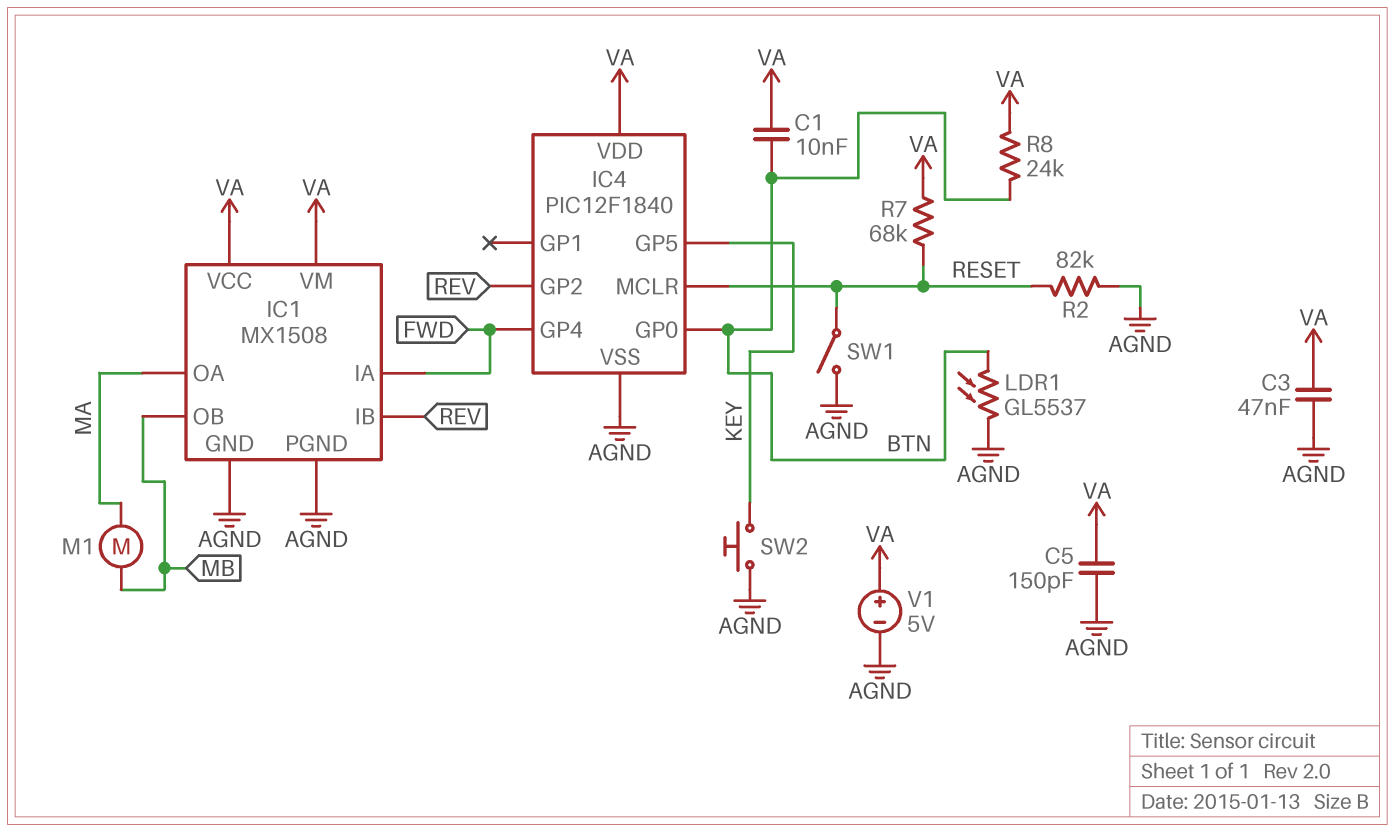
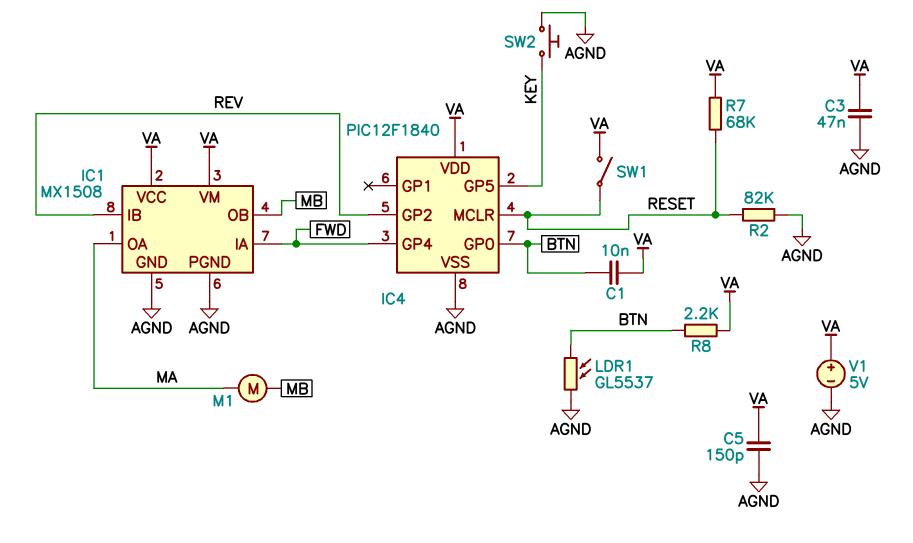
R8: 24k (BTN, VA) -> 2.2k (BTN, VA)
SW1: switch (AGND, RESET) -> switch (RESET, VA)

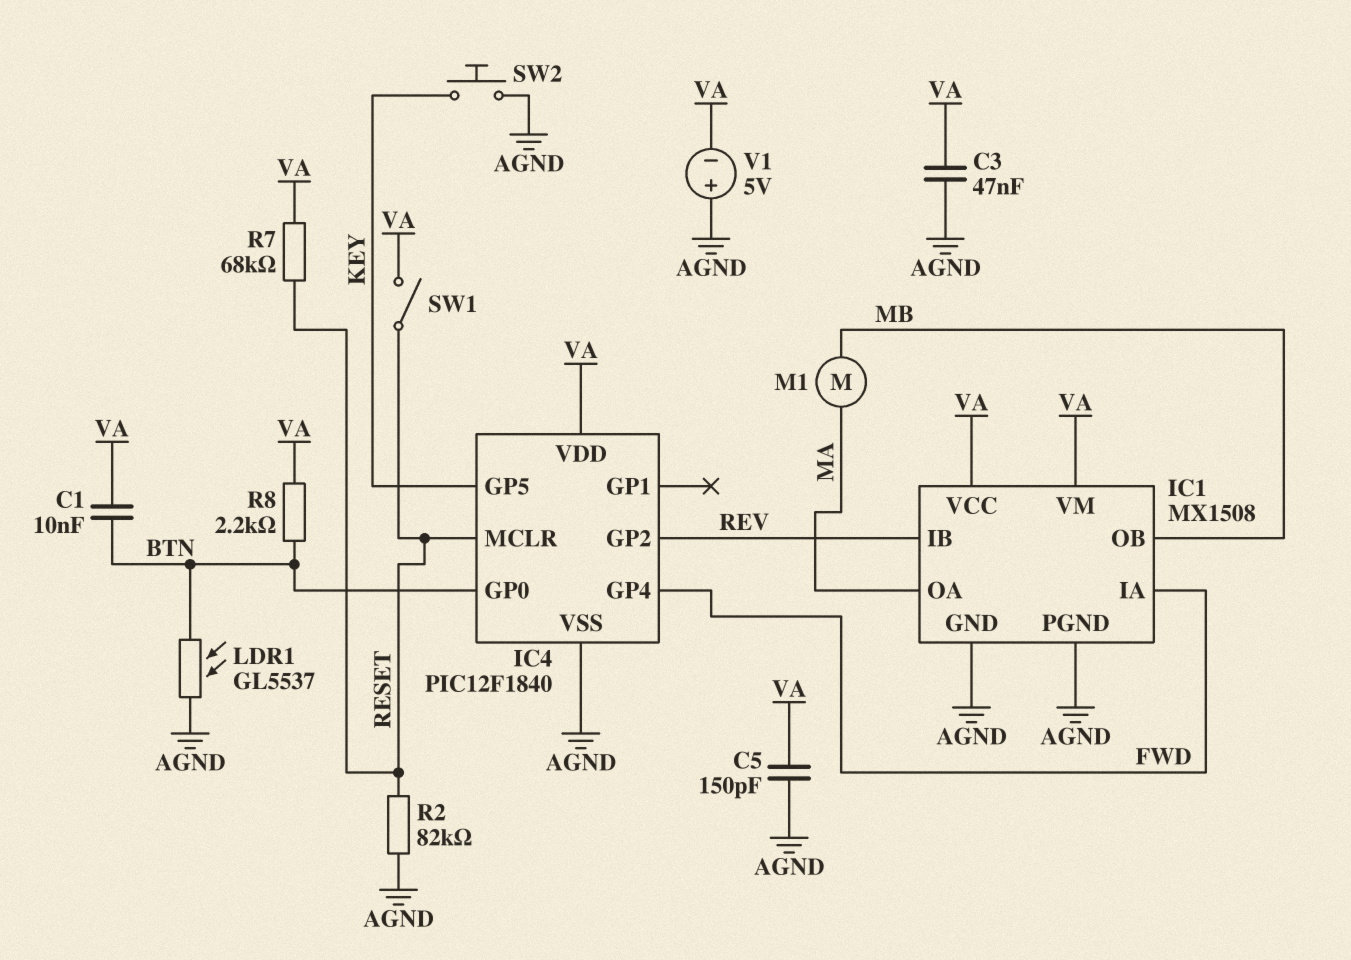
V1: 5V (plus VA, minus AGND) -> 5V (plus AGND, minus VA)

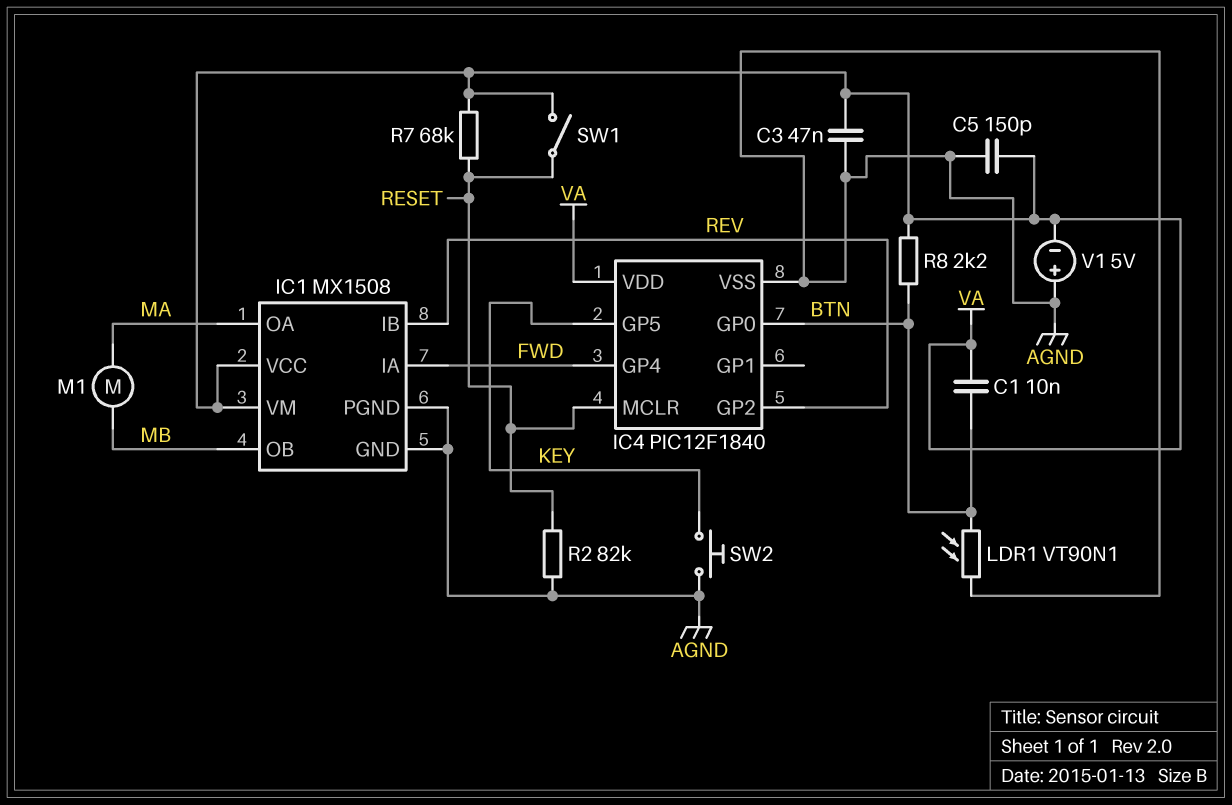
LDR1: GL5537 (AGND, BTN) -> VT90N1 (AGND, BTN)

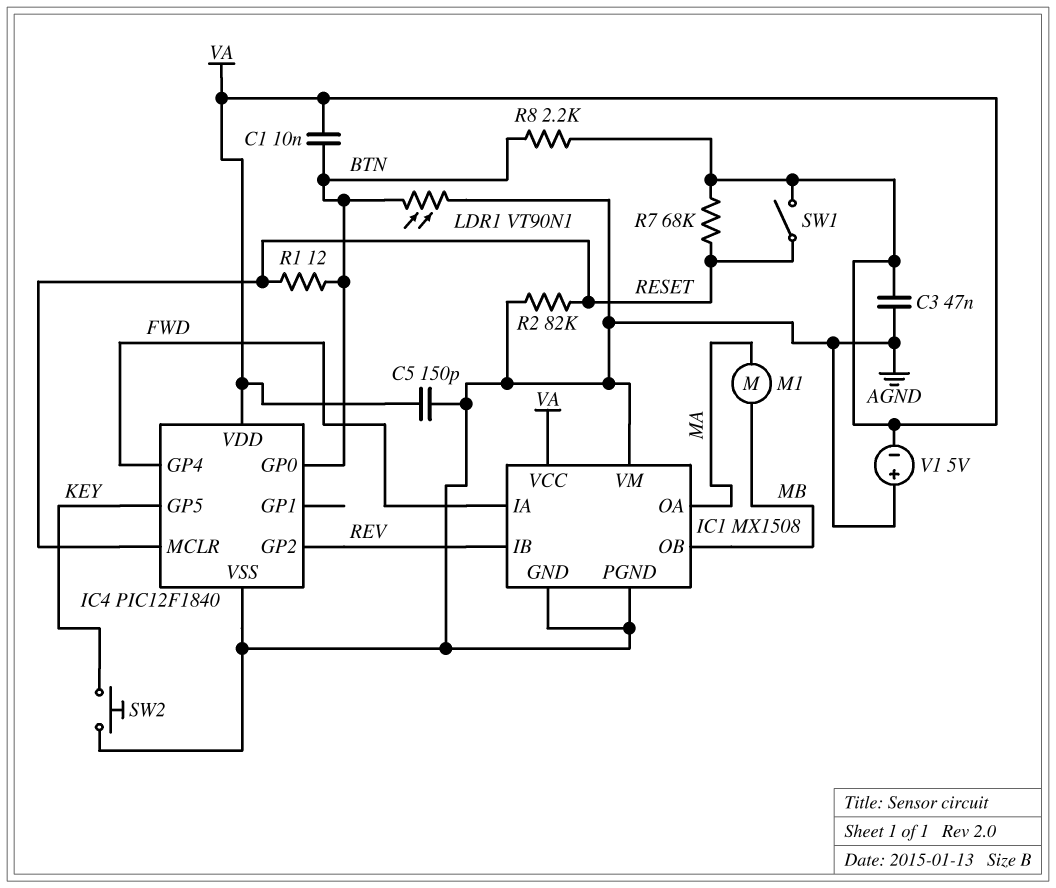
IC1 pin VM: VA -> AGND
R1: none -> 12 (BTN, RESET)

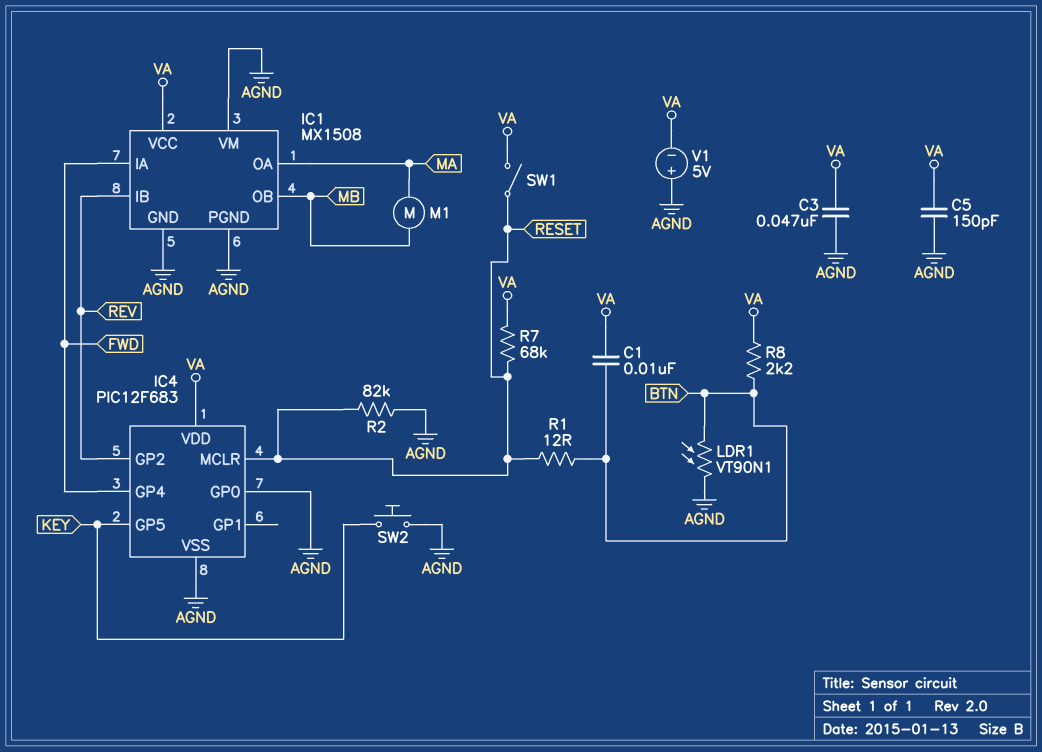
IC4: PIC12F1840 -> PIC12F683
IC4 pin GP0: BTN -> AGND

